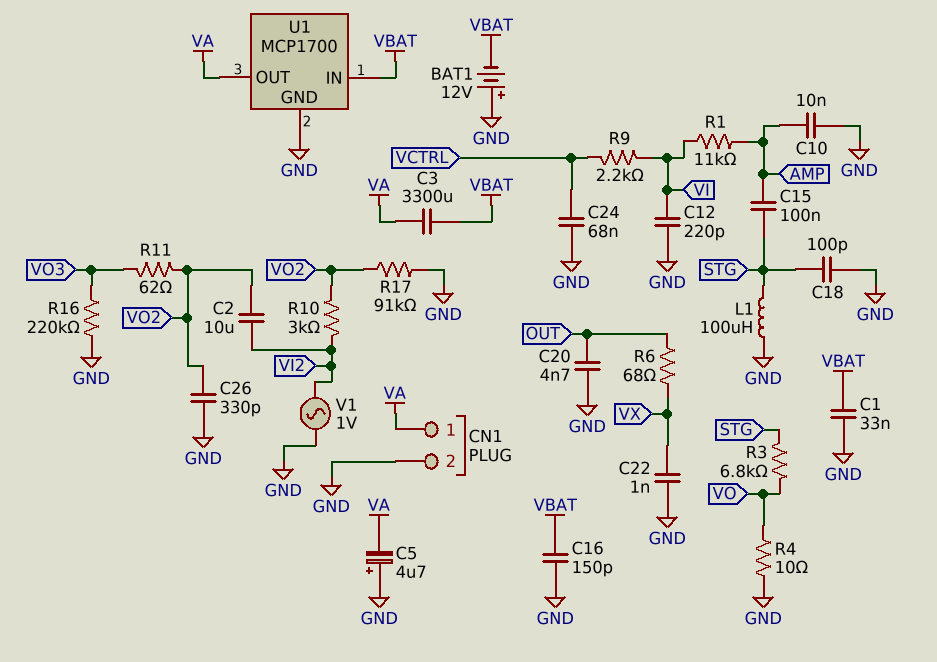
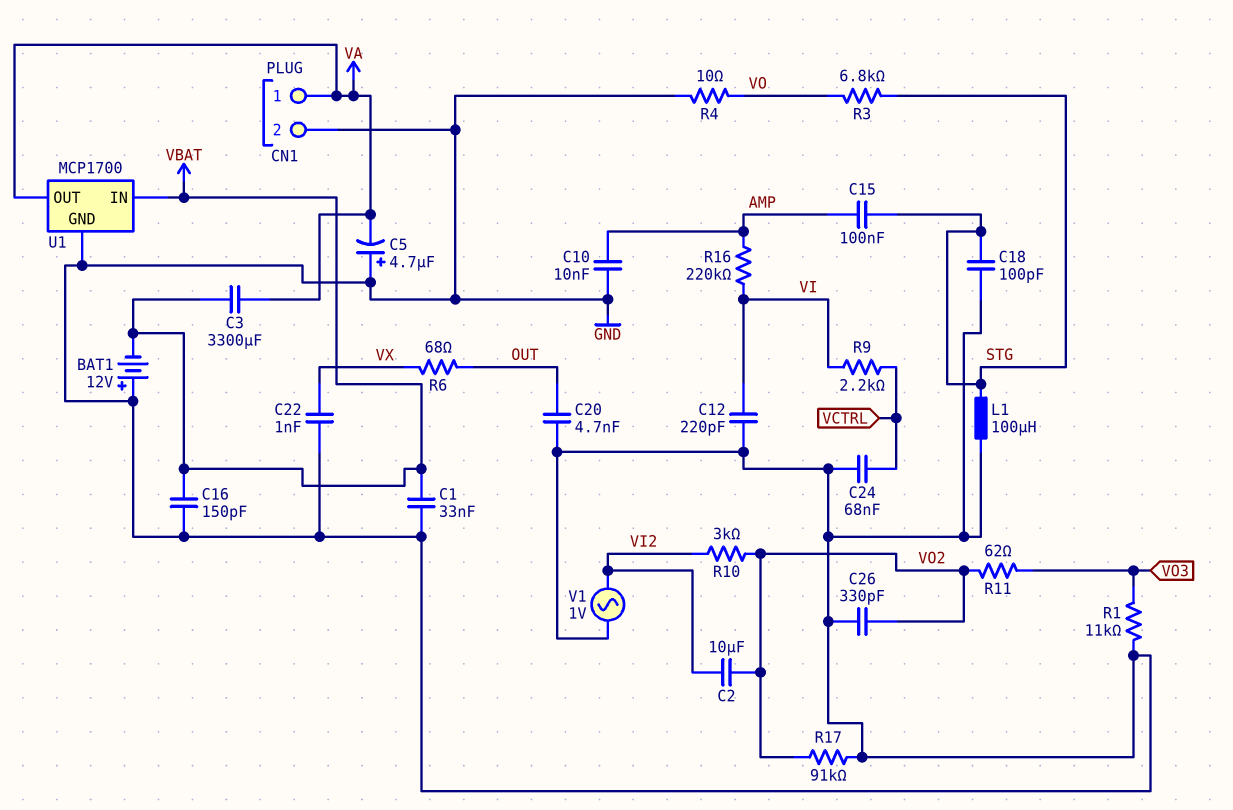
R1: 11k (AMP, VI) -> 11k (GND, VO3)
R16: 220k (GND, VO3) -> 220k (AMP, VI)

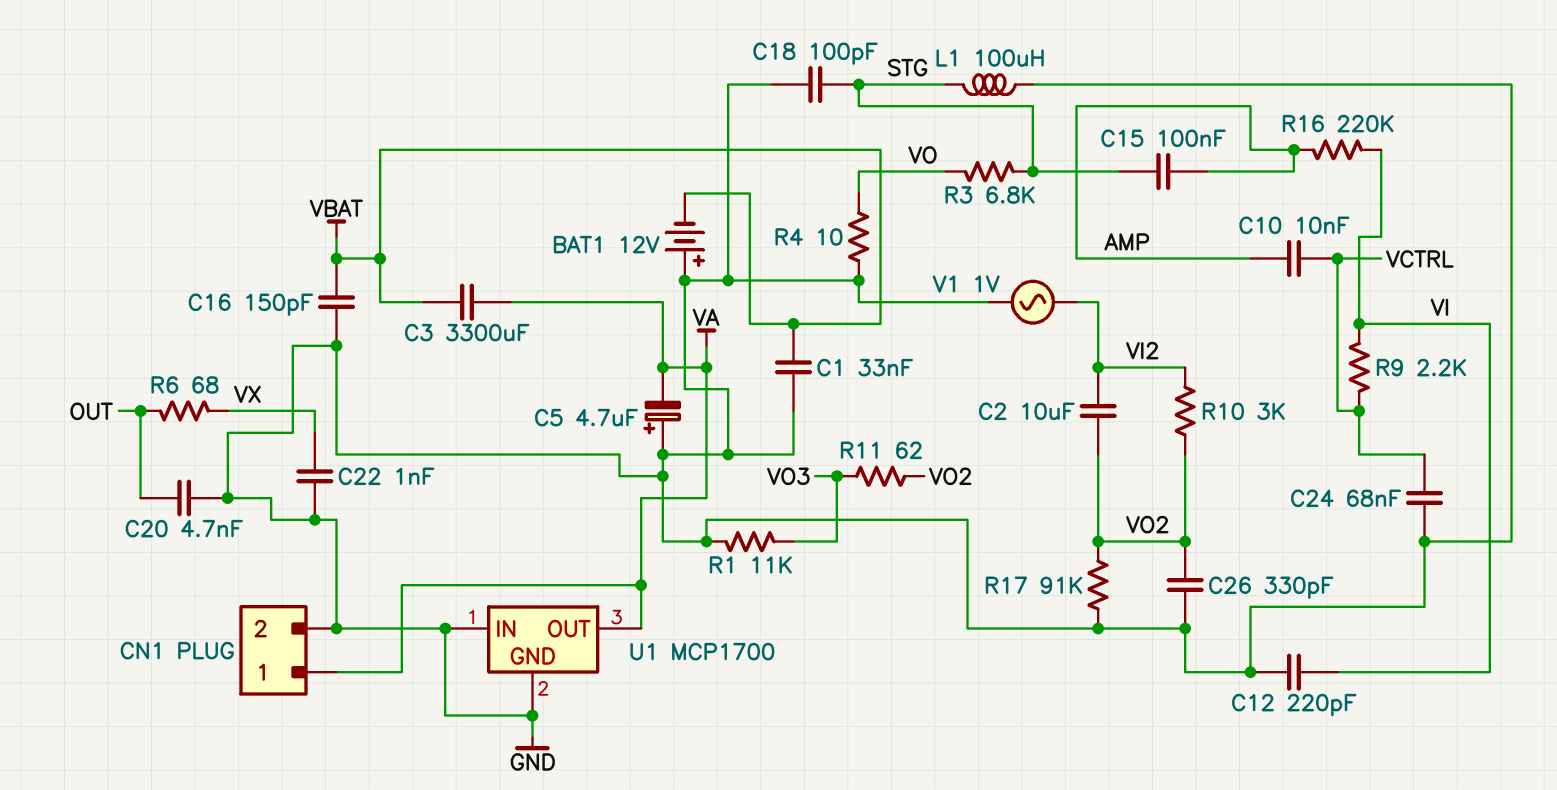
C10: 10nF (AMP, GND) -> 10nF (AMP, VCTRL)
U1 pin IN: VBAT -> GND

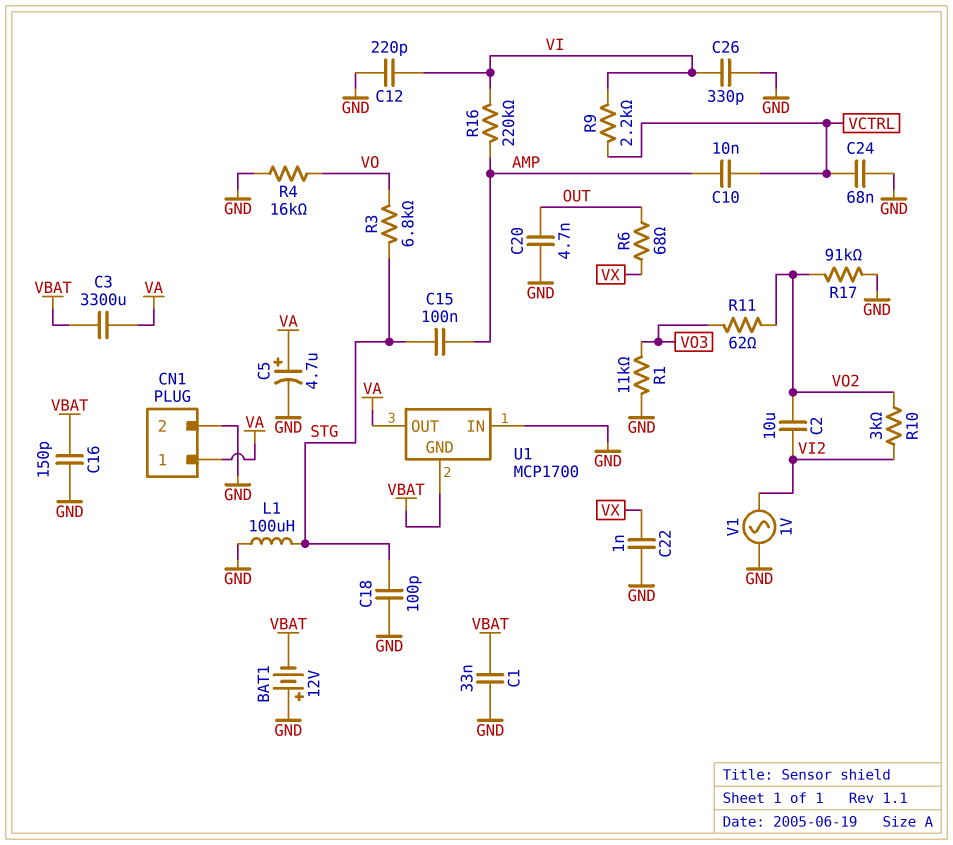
C5: 4.7uF (plus GND, minus VA) -> 4.7uF (plus VA, minus GND)
C26: 330pF (GND, VO2) -> 330pF (GND, VI)
R4: 10 (GND, VO) -> 16k (GND, VO)
U1 pin GND: GND -> VBAT

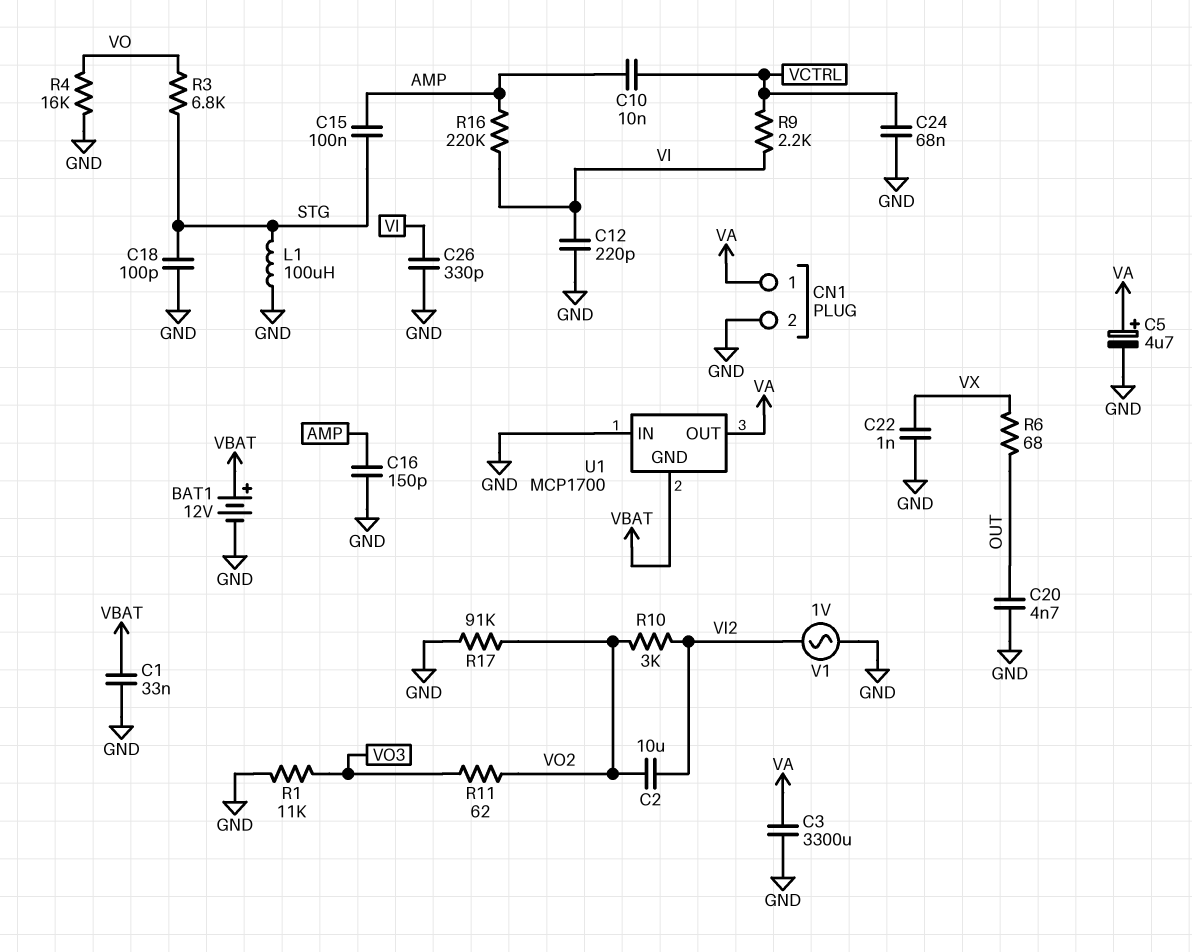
BAT1: 12V (plus GND, minus VBAT) -> 12V (plus VBAT, minus GND)
C3: 3300uF (VA, VBAT) -> 3300uF (GND, VA)
C16: 150pF (GND, VBAT) -> 150pF (AMP, GND)

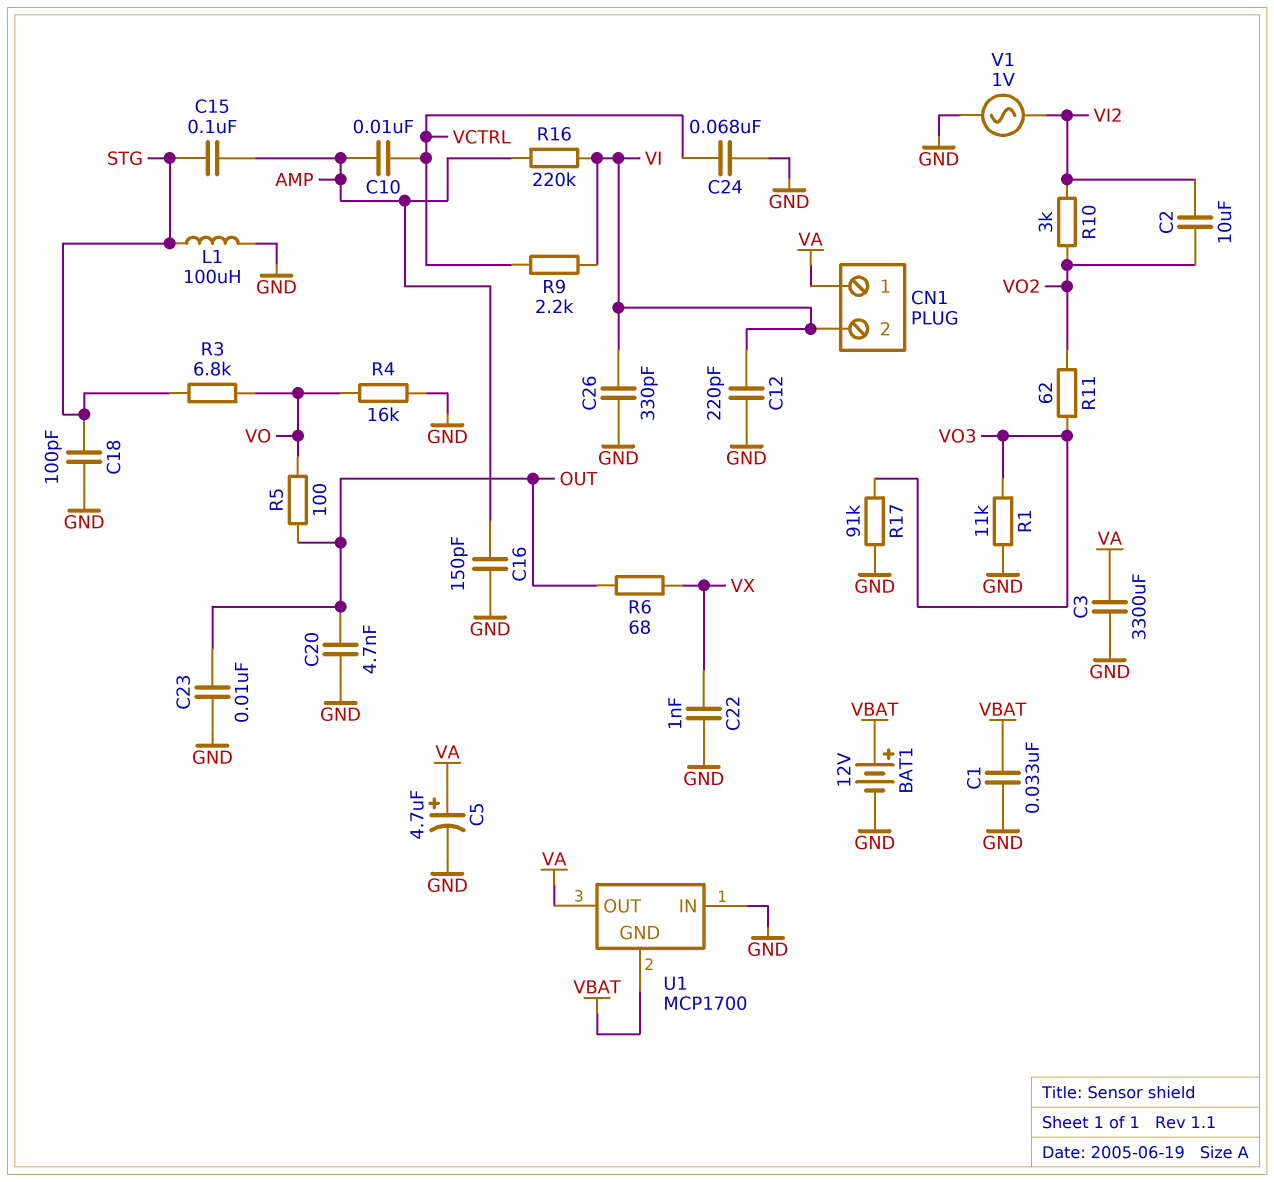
C23: none -> 10nF (GND, OUT)
CN1 pin 2: GND -> VI
R5: none -> 100 (OUT, VO)
R17: 91k (GND, VO2) -> 91k (GND, VO3)

